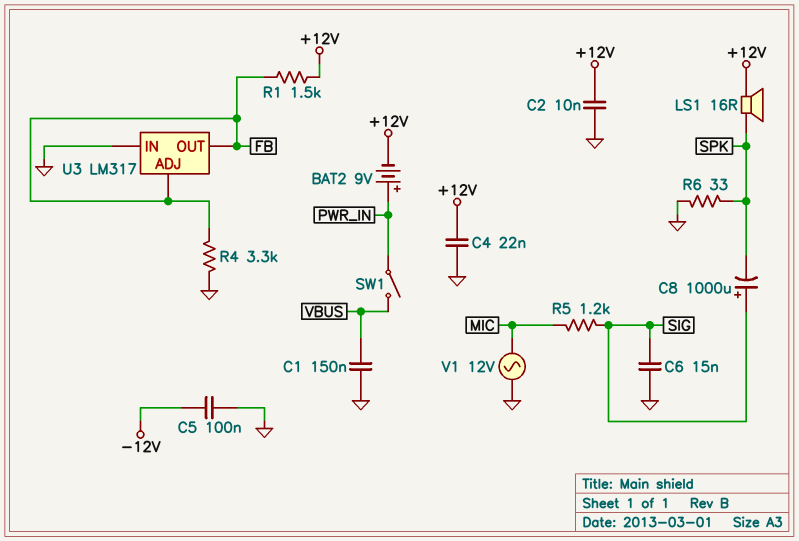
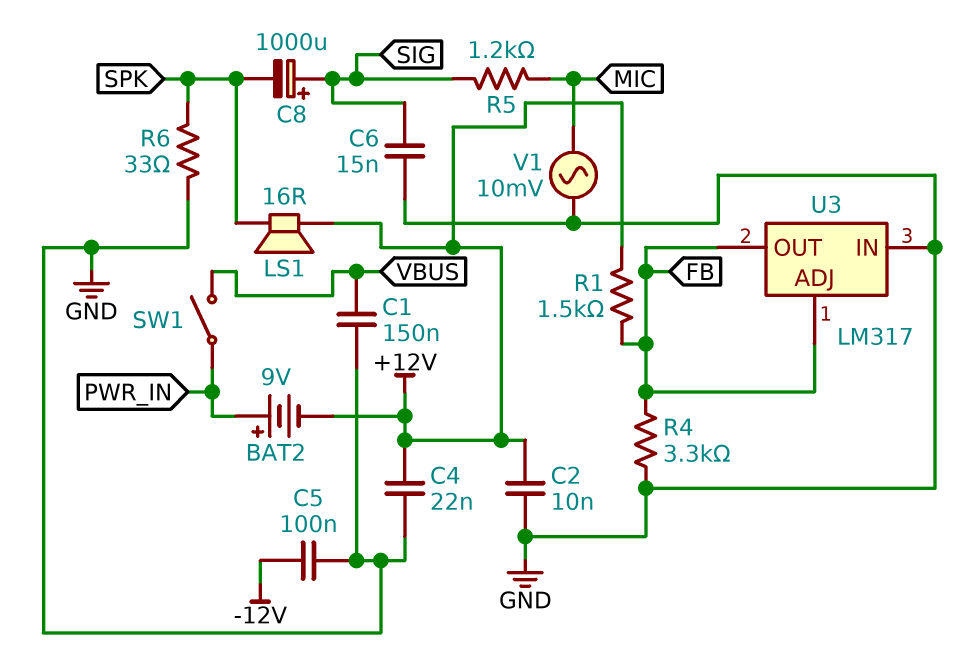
V1: AC 12V (GND, MIC) -> AC 10mV (GND, MIC)

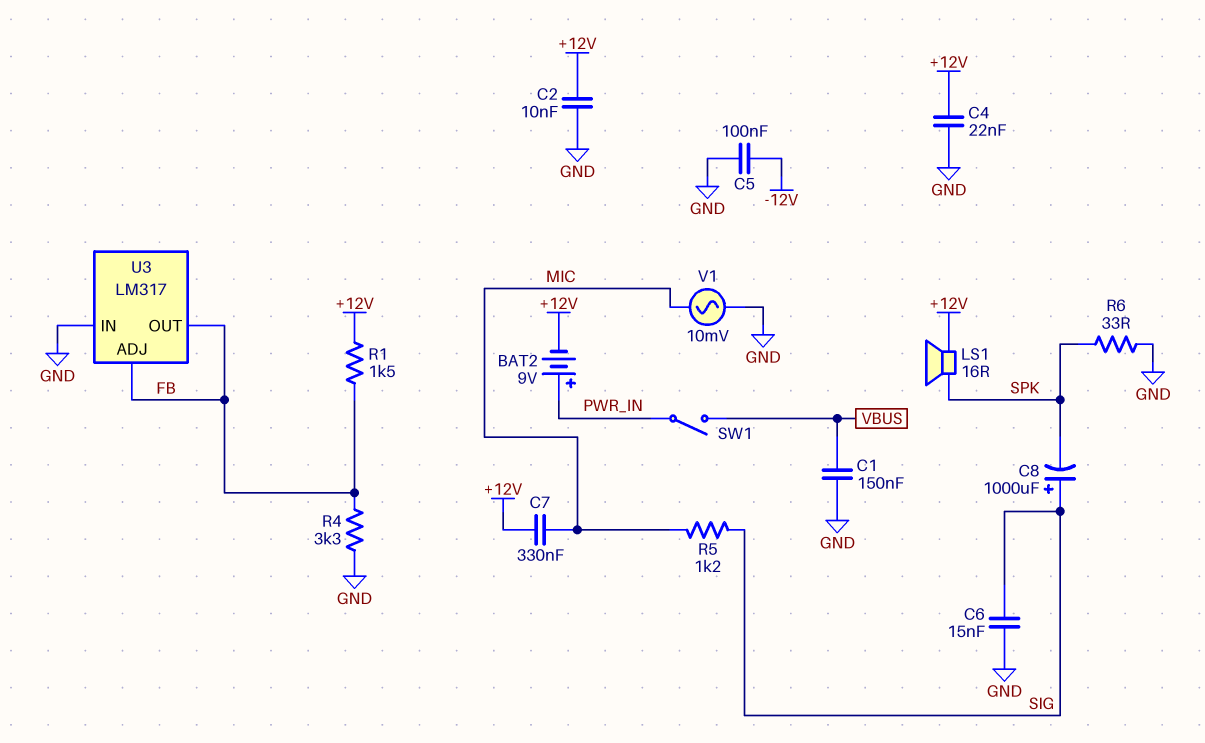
C7: none -> 330nF (+12V, MIC)

